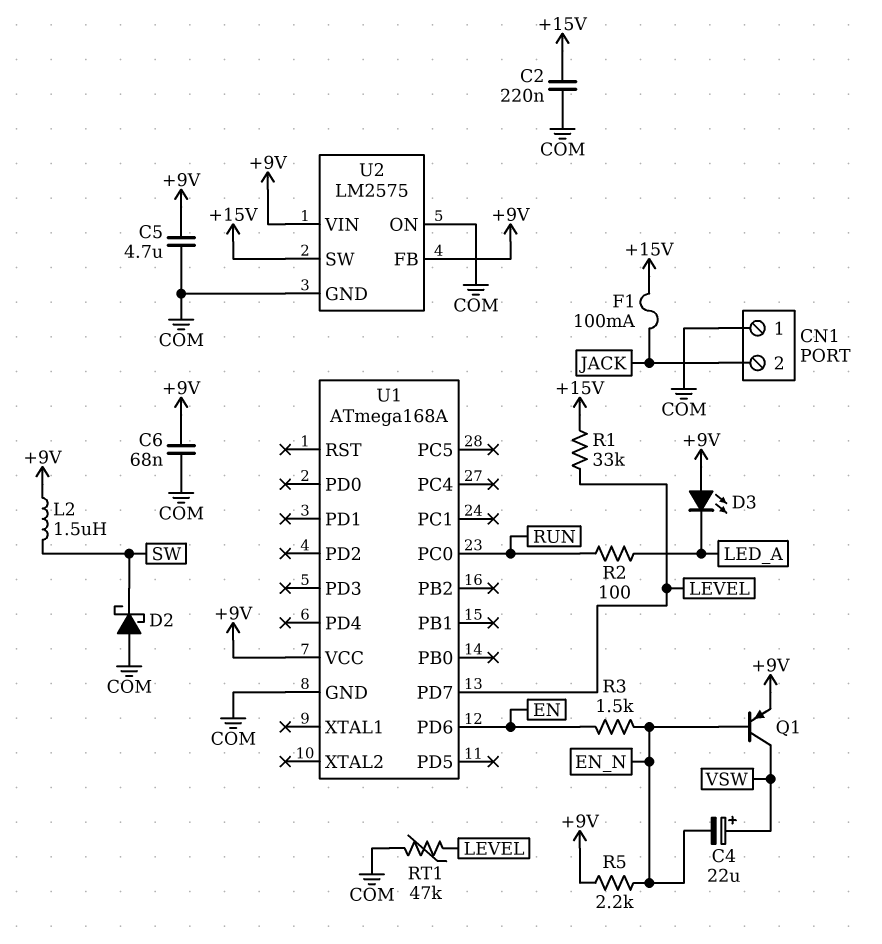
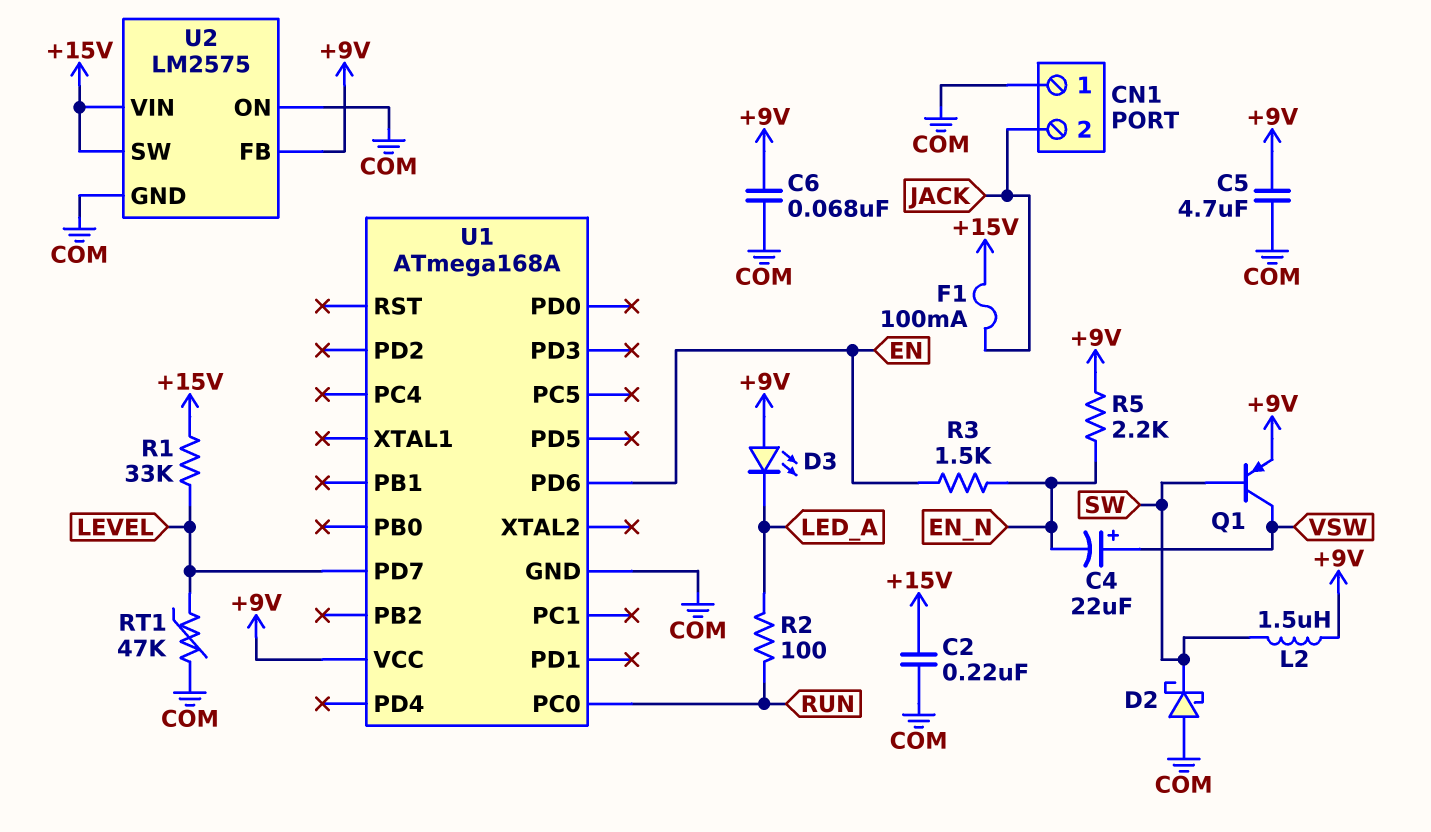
Q1: PNP (B EN_N, C VSW, E +9V) -> PNP (B SW, C VSW, E +9V)
U2 pin VIN: +9V -> +15V

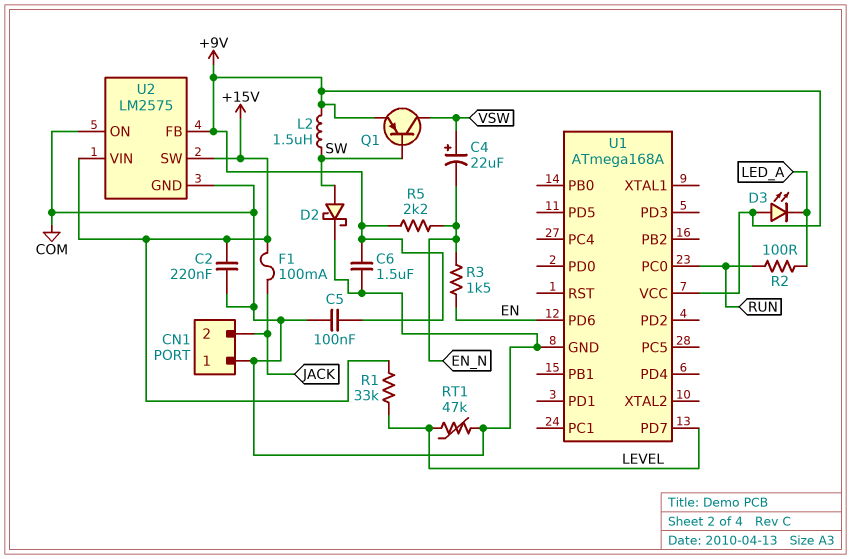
C5: 4.7uF (+9V, COM) -> 100nF (+9V, COM)
C6: 68nF (+9V, COM) -> 1.5uF (+9V, COM)
D2: schottky (A COM, K SW) -> schottky (A SW, K COM)

